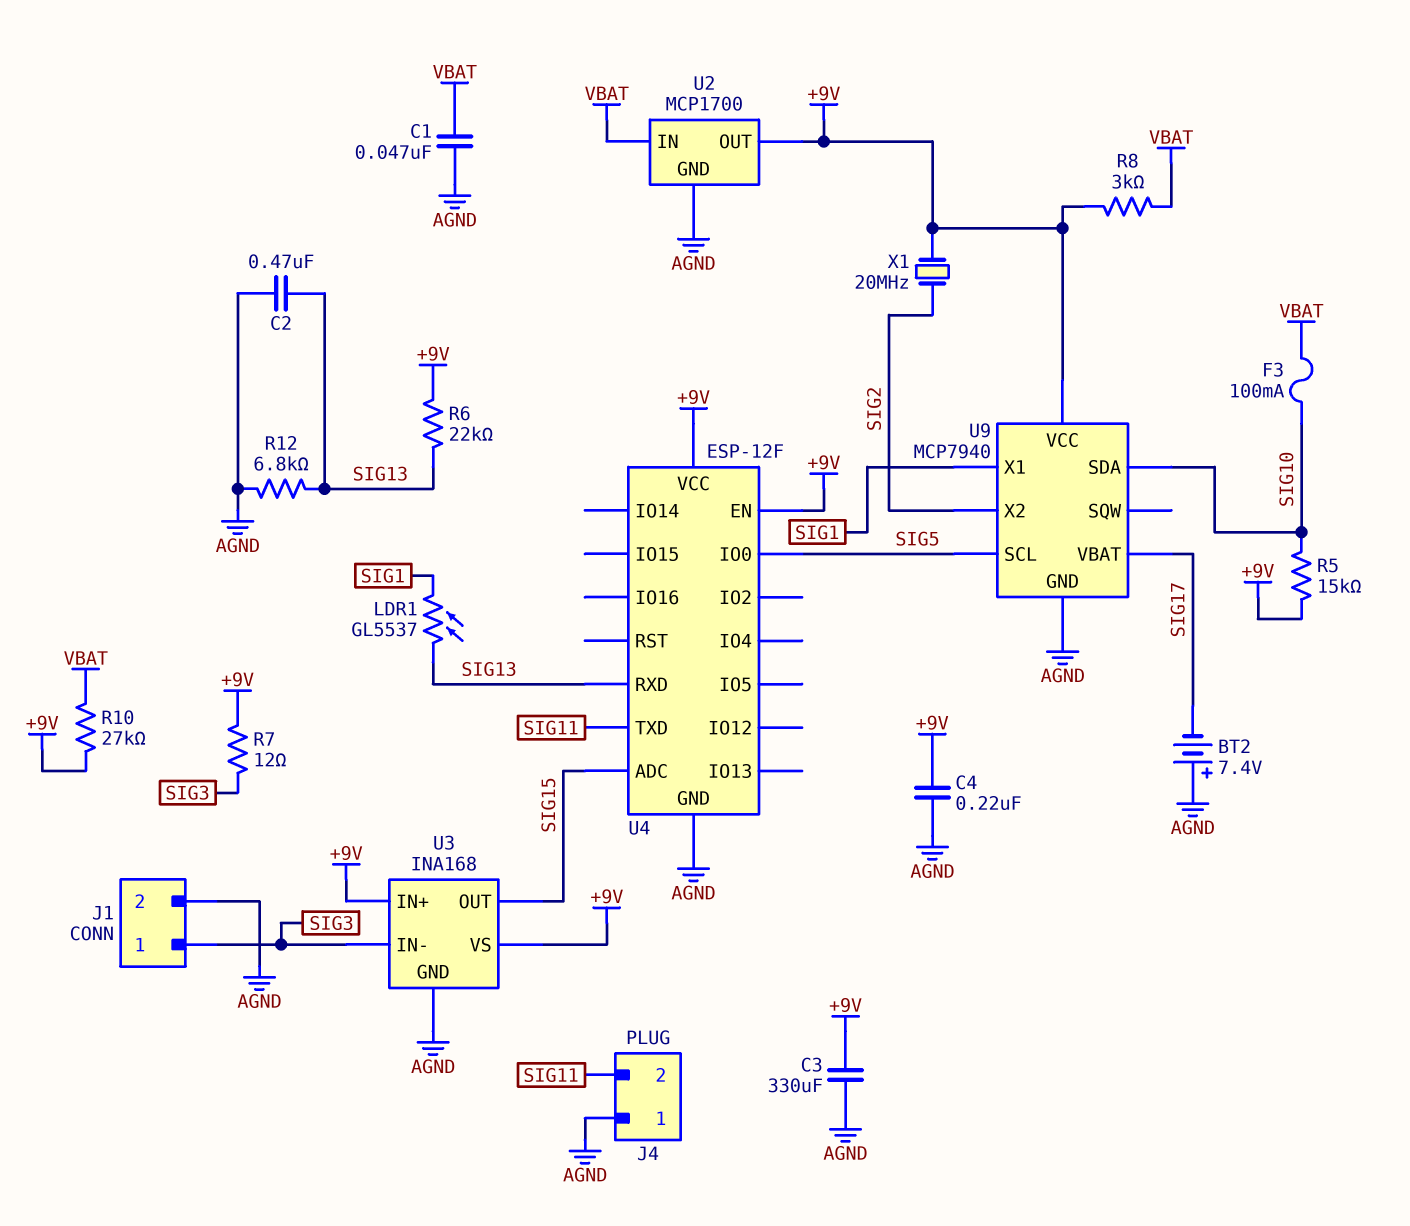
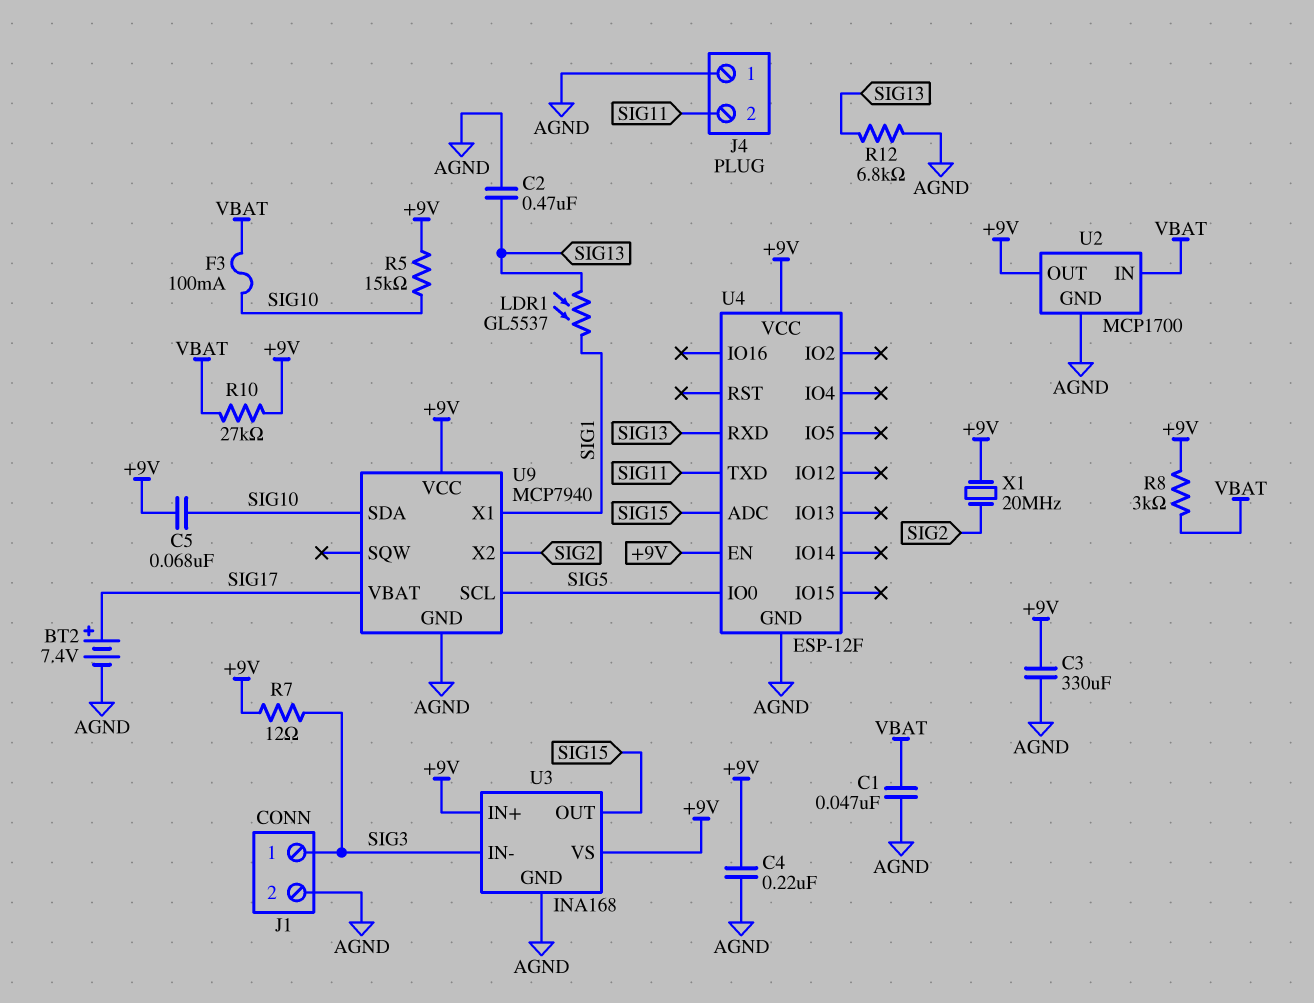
BT2: 7.4V (plus AGND, minus SIG17) -> 7.4V (plus SIG17, minus AGND)
C5: none -> 68nF (+9V, SIG10)
R6: 22k (+9V, SIG13) -> none

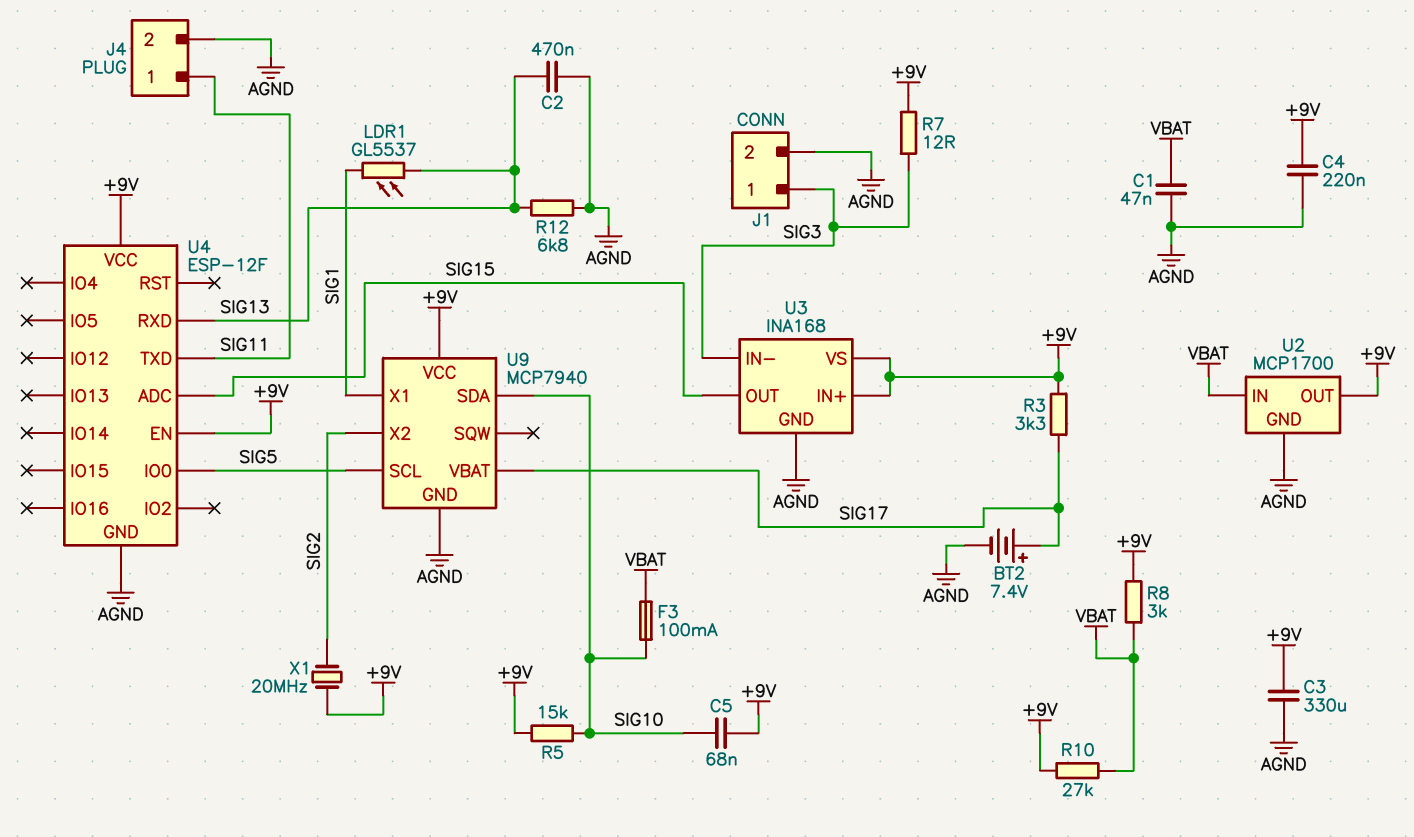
J4 pin 1: AGND -> SIG11
J4 pin 2: SIG11 -> AGND
R3: none -> 3.3k (+9V, SIG17)

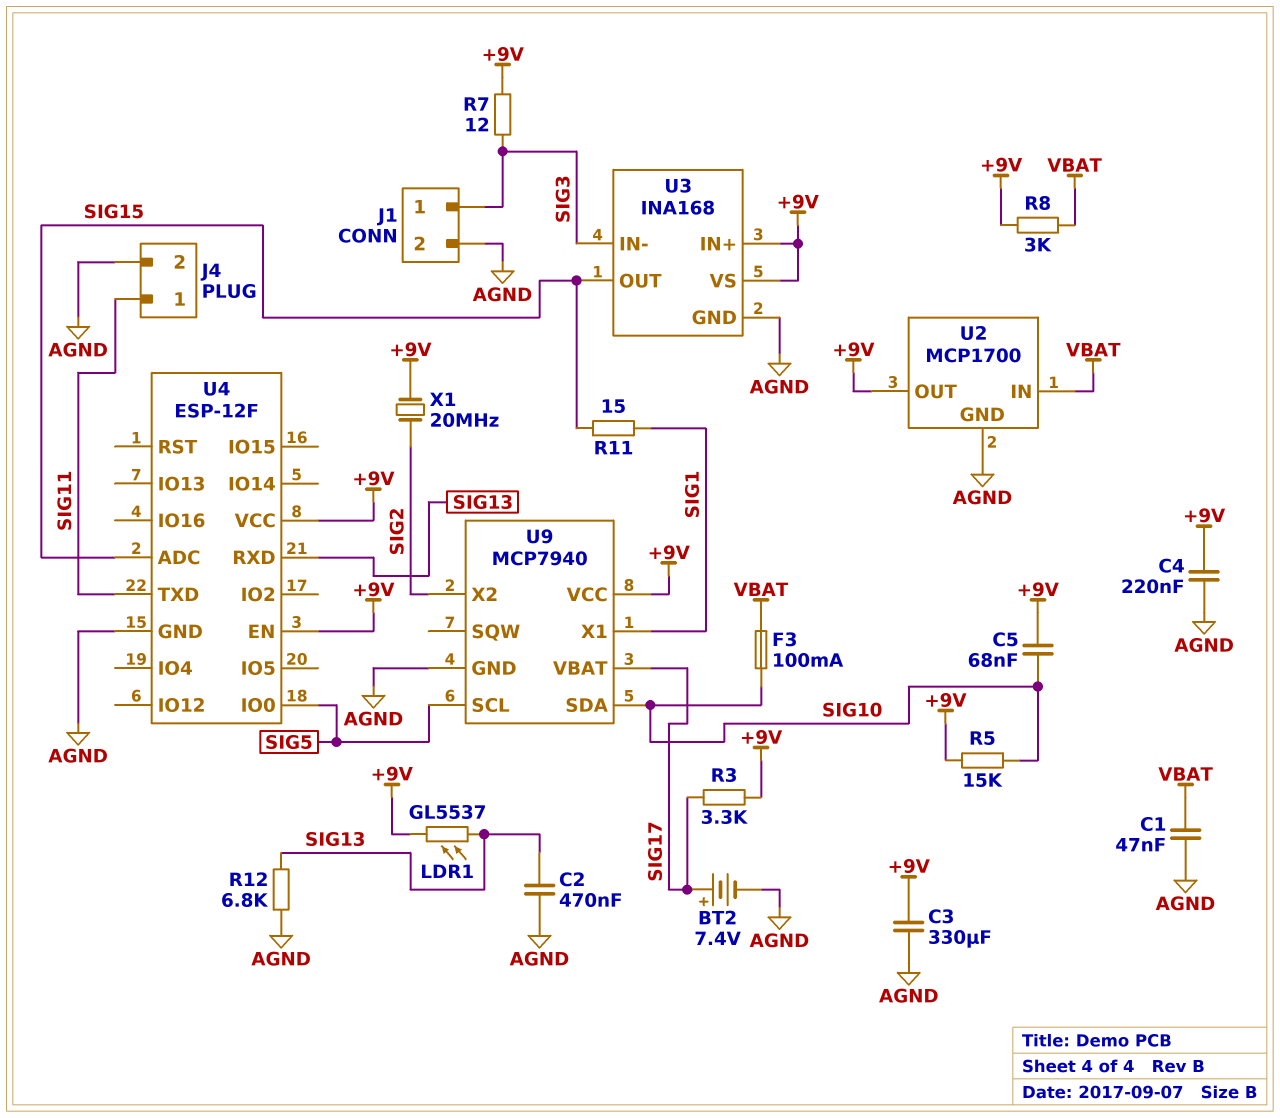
LDR1: GL5537 (SIG1, SIG13) -> GL5537 (+9V, SIG13)
R10: 27k (+9V, VBAT) -> none
R11: none -> 15 (SIG1, SIG15)

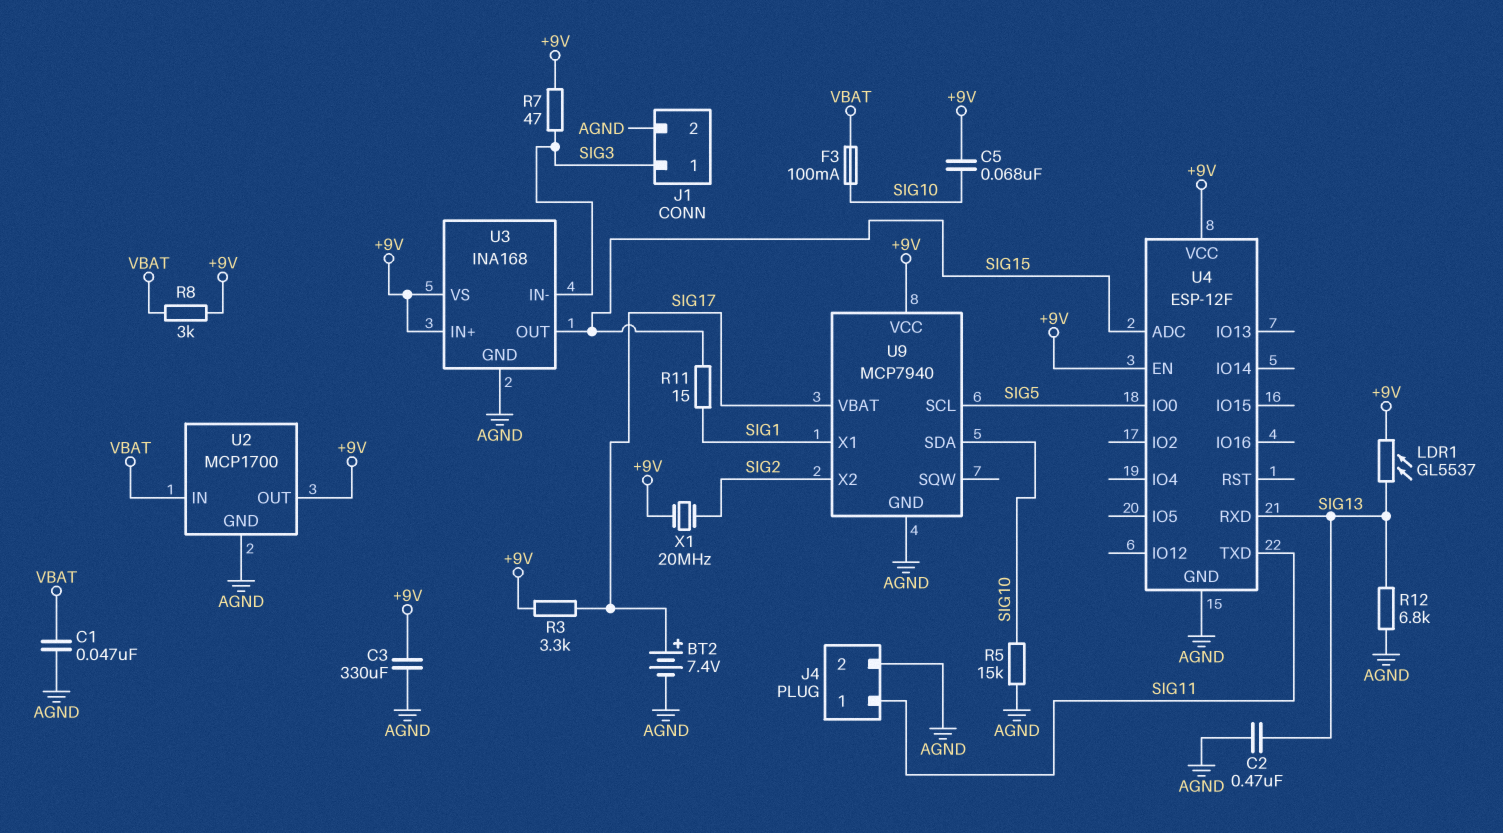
C4: 220nF (+9V, AGND) -> none
R5: 15k (+9V, SIG10) -> 15k (AGND, SIG10)
R7: 12 (+9V, SIG3) -> 47 (+9V, SIG3)

